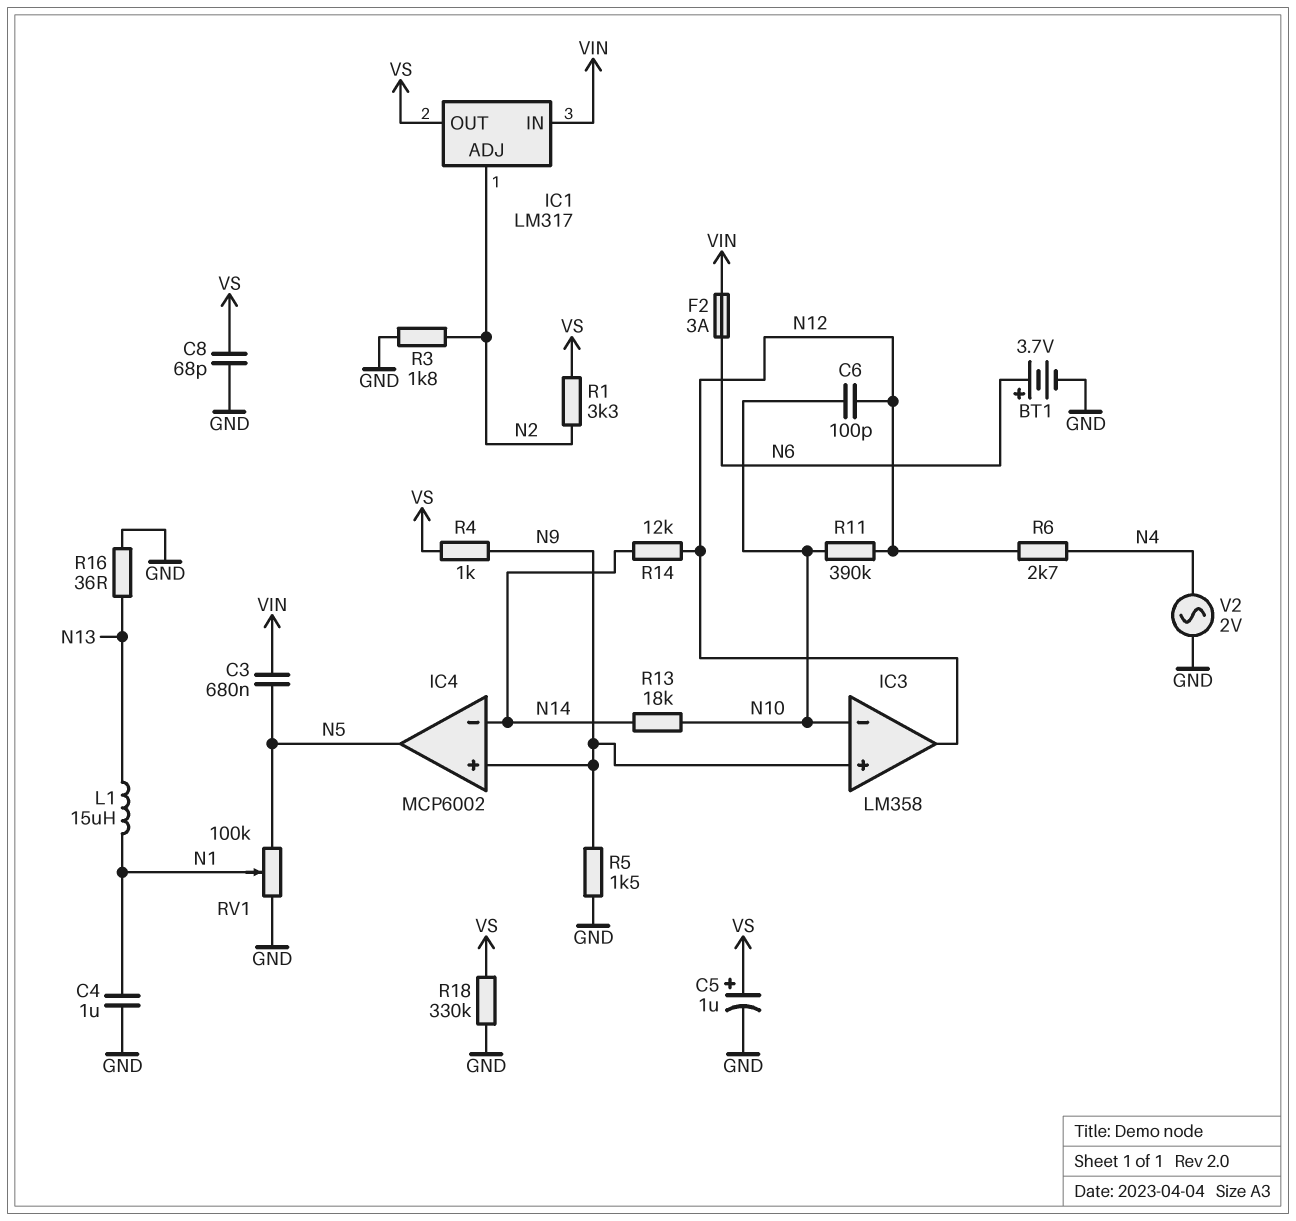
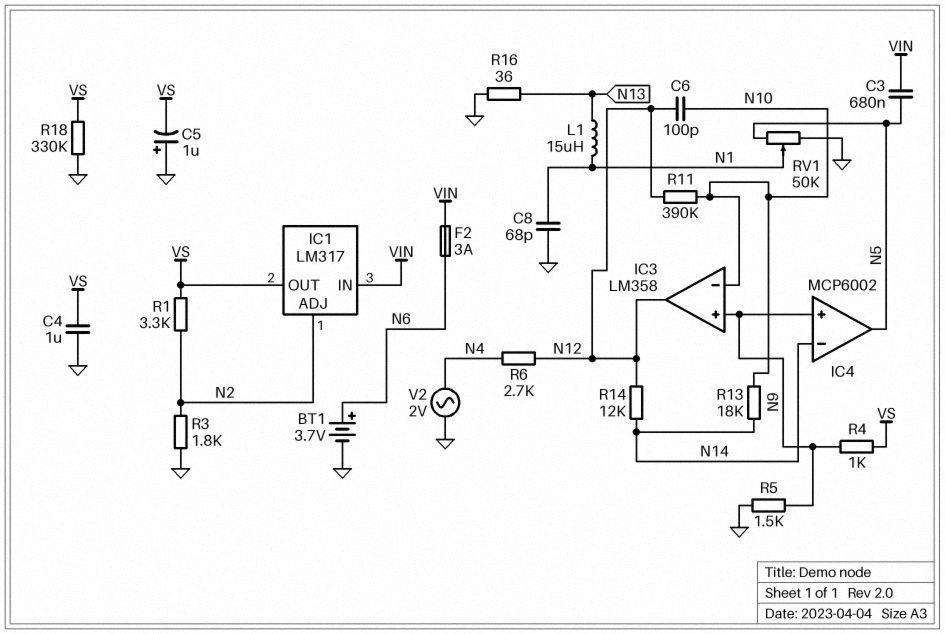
C4: 1uF (GND, N1) -> 1uF (GND, VS)
C5: 1uF (plus VS, minus GND) -> 1uF (plus GND, minus VS)
C8: 68pF (GND, VS) -> 68pF (GND, N1)
RV1: 100k (GND, N5, wiper N1) -> 50k (GND, N5, wiper N1)

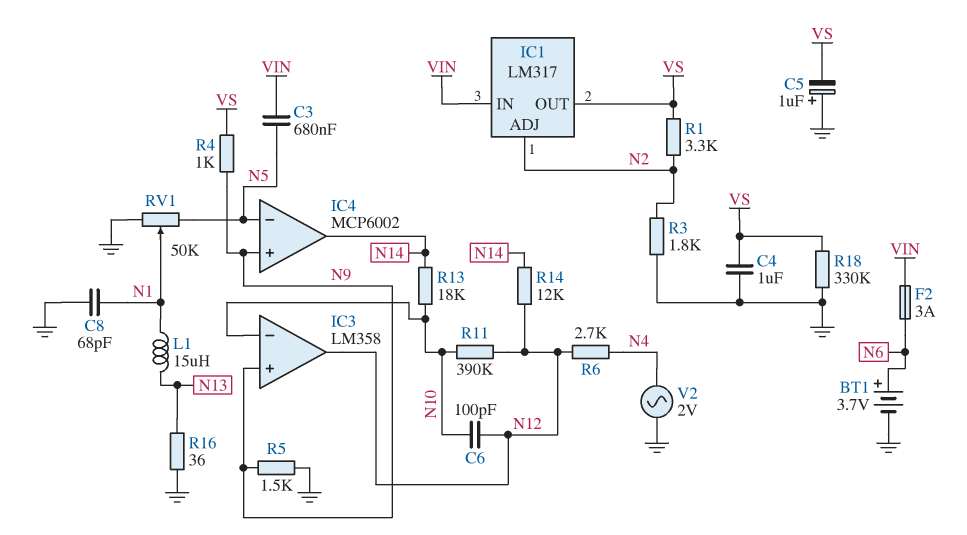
IC4 pin in-: N14 -> N5
IC4 pin out: N5 -> N14

